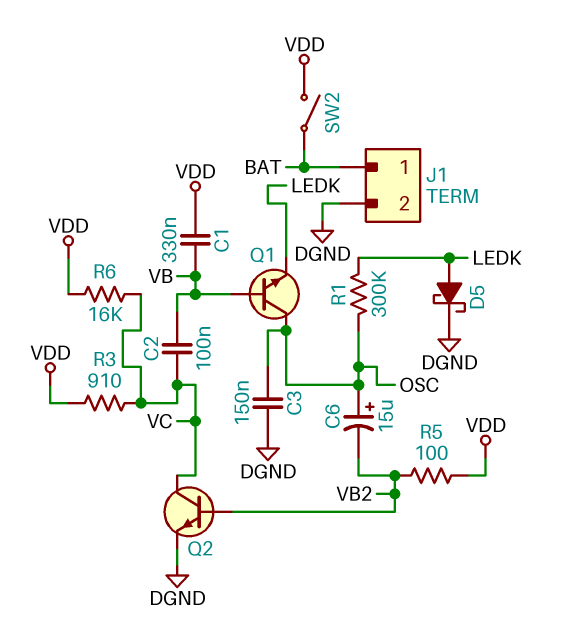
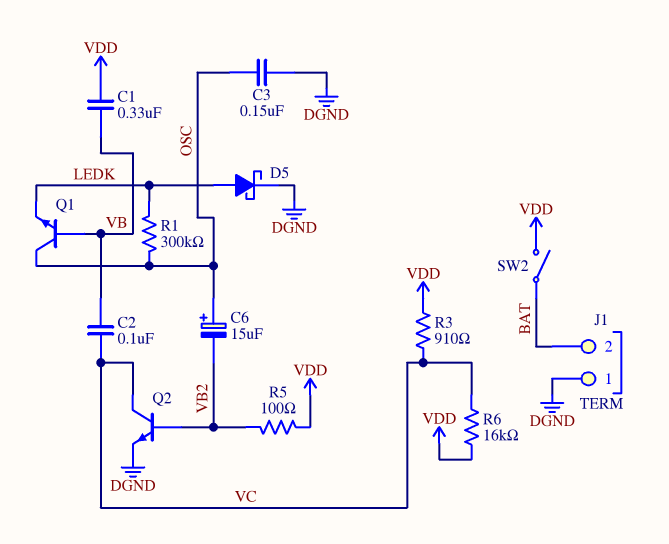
J1 pin 1: BAT -> DGND
J1 pin 2: DGND -> BAT

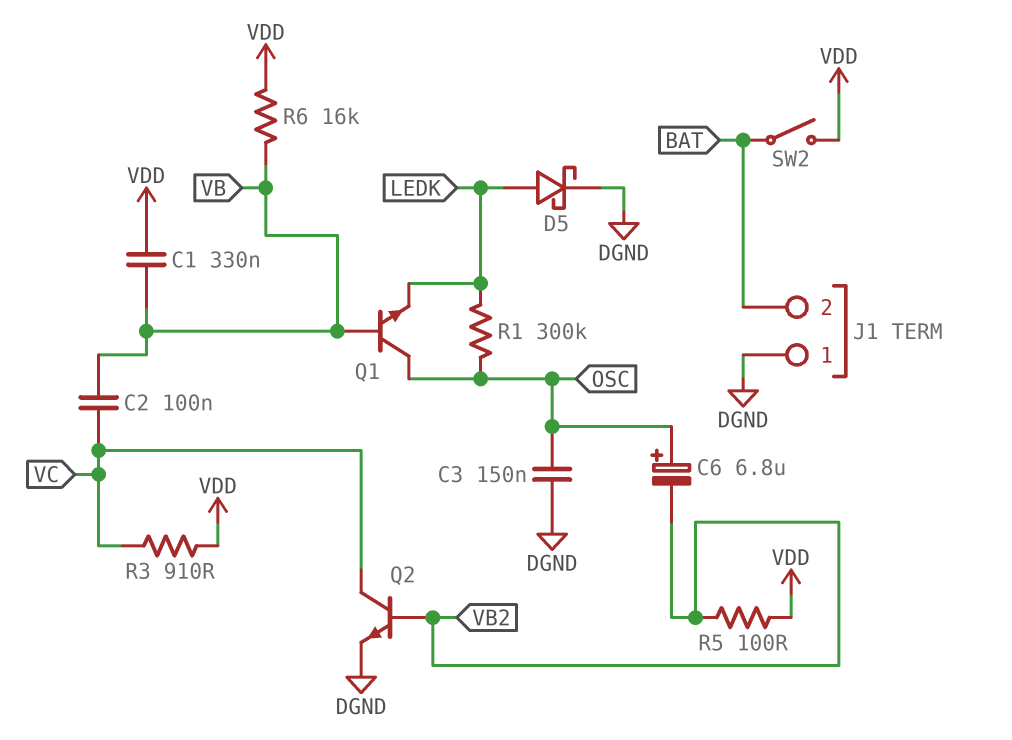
C6: 15uF (plus OSC, minus VB2) -> 6.8uF (plus OSC, minus VB2)
R6: 16k (VC, VDD) -> 16k (VB, VDD)

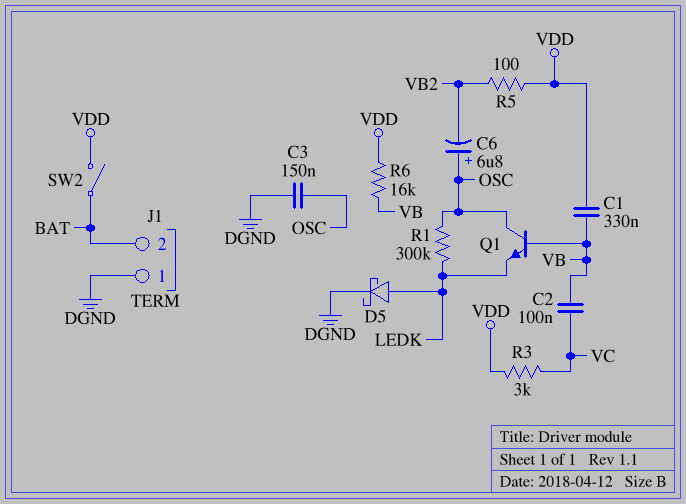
Q2: NPN (B VB2, C VC, E DGND) -> none
R3: 910 (VC, VDD) -> 3k (VC, VDD)

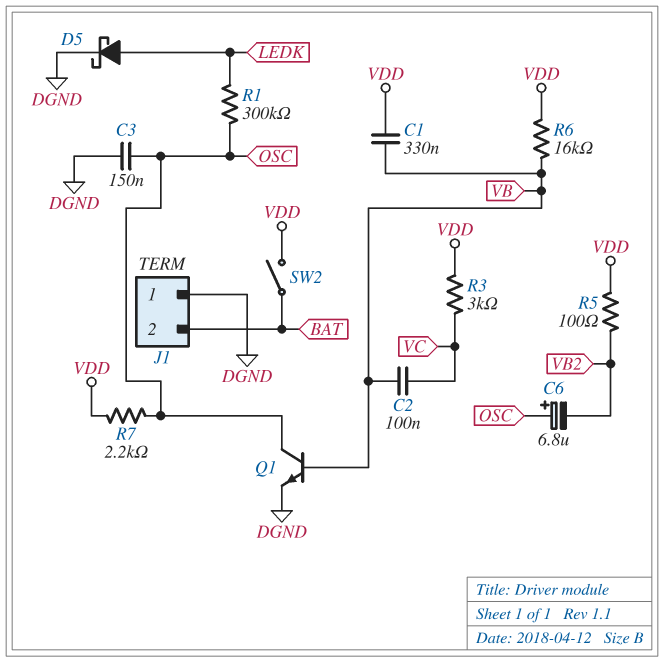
Q1: NPN (B VB, C OSC, E LEDK) -> NPN (B VB, C OSC, E DGND)
R7: none -> 2.2k (OSC, VDD)

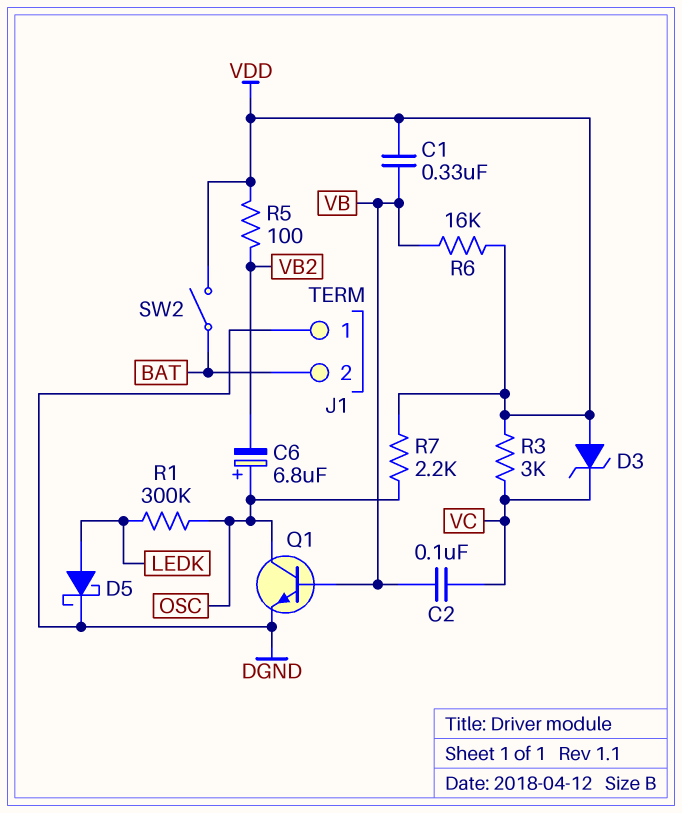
C3: 150nF (DGND, OSC) -> none
D3: none -> zener (A VDD, K VC)

